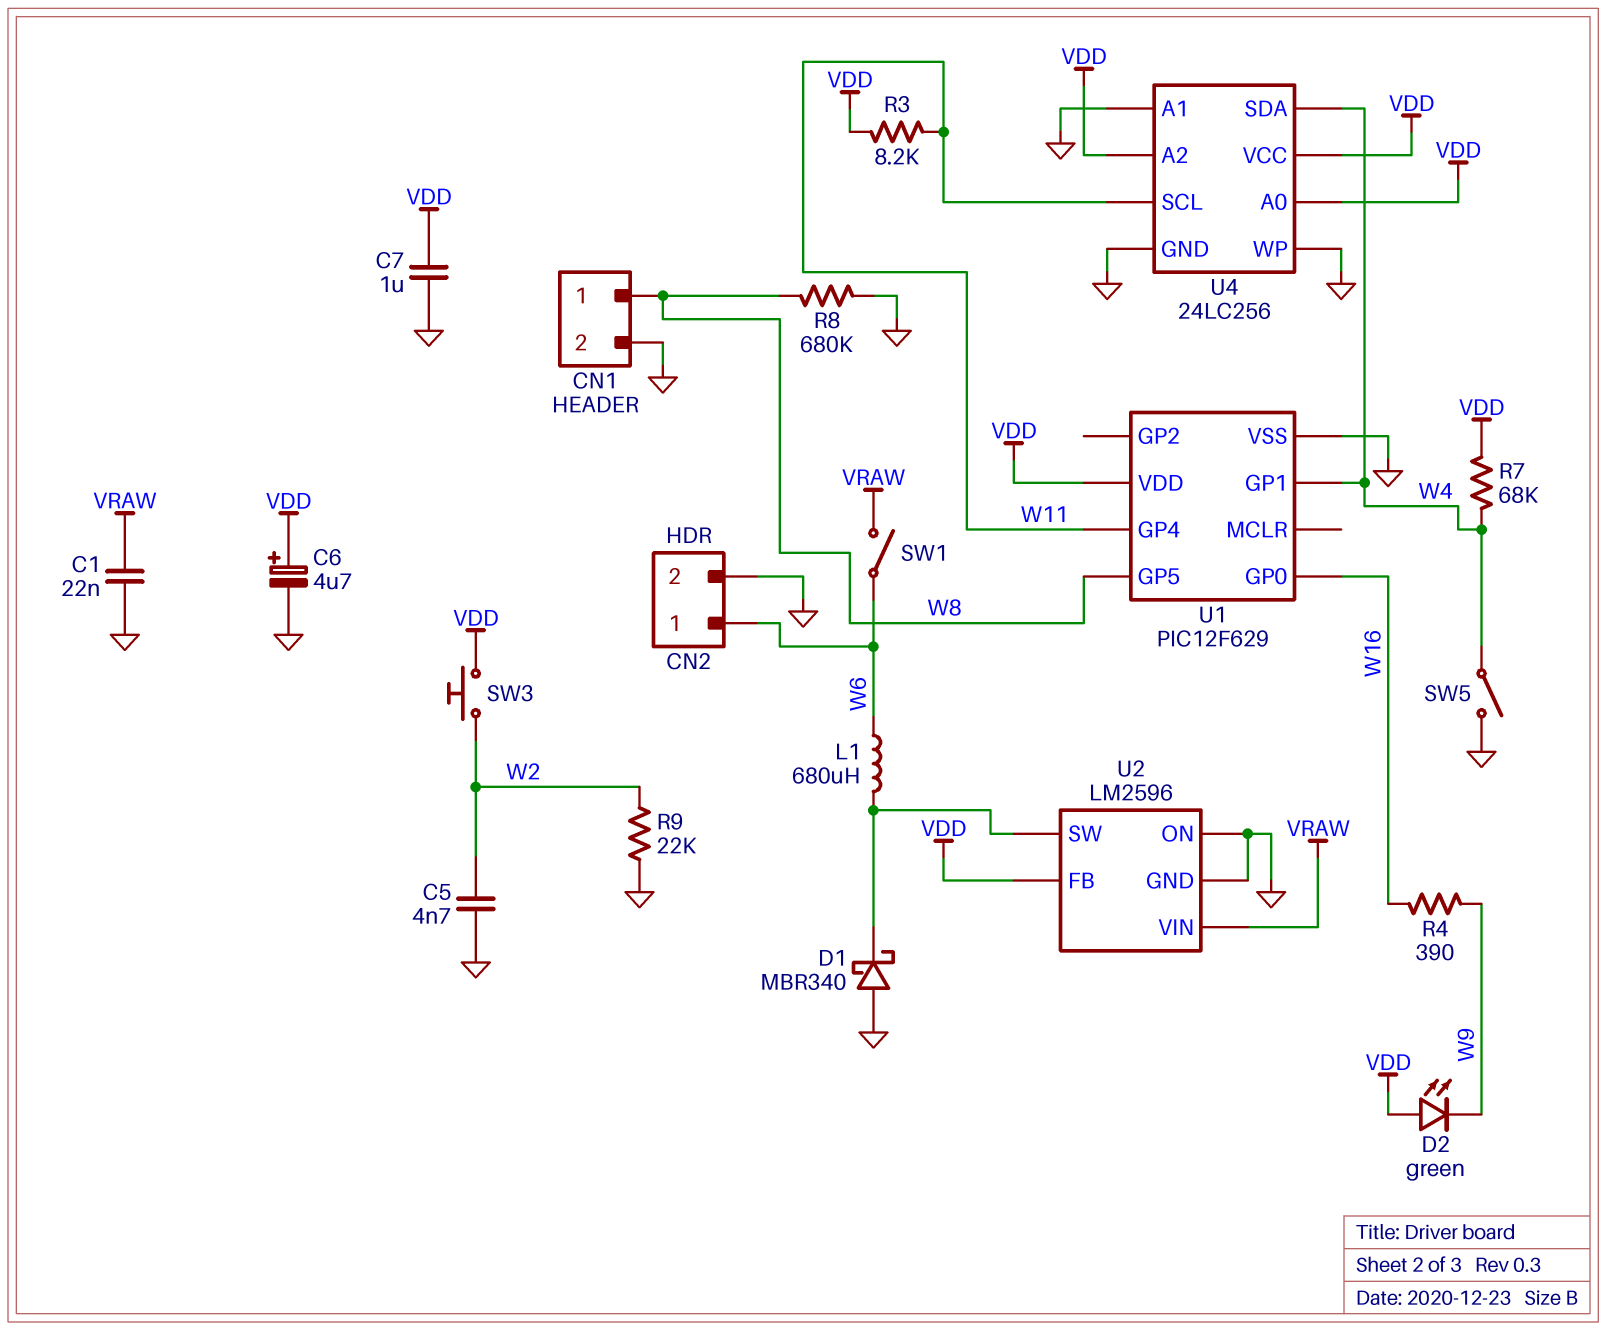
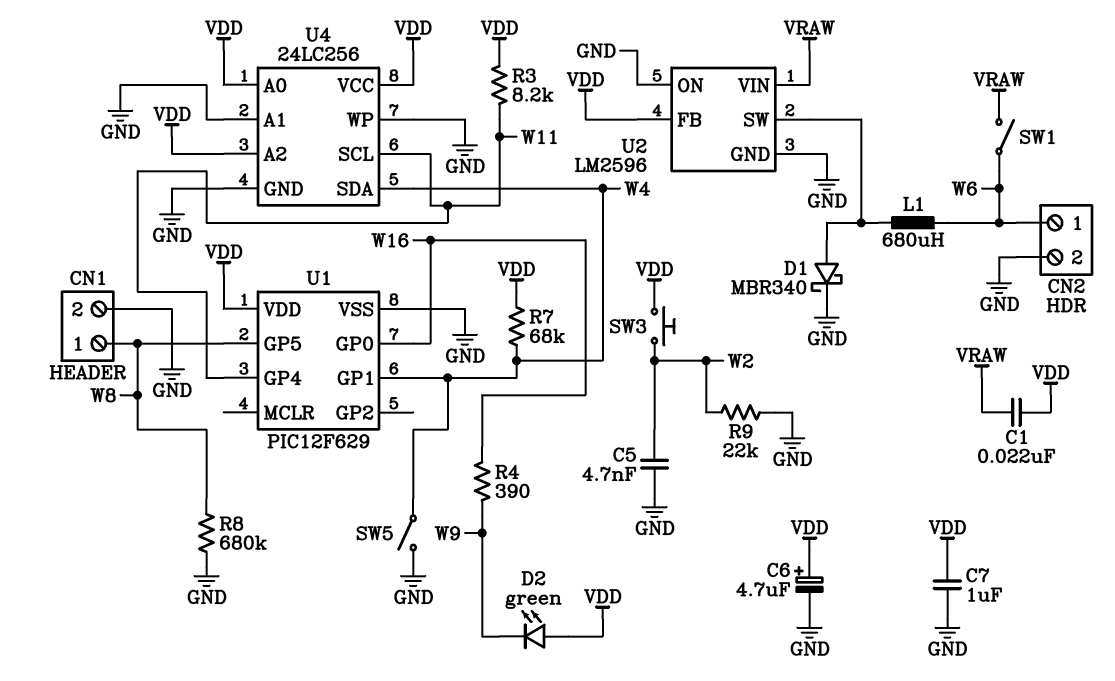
C1: 22nF (GND, VRAW) -> 22nF (VDD, VRAW)
D1: schottky MBR340 (A GND, K U2/SW) -> schottky MBR340 (A U2/SW, K GND)

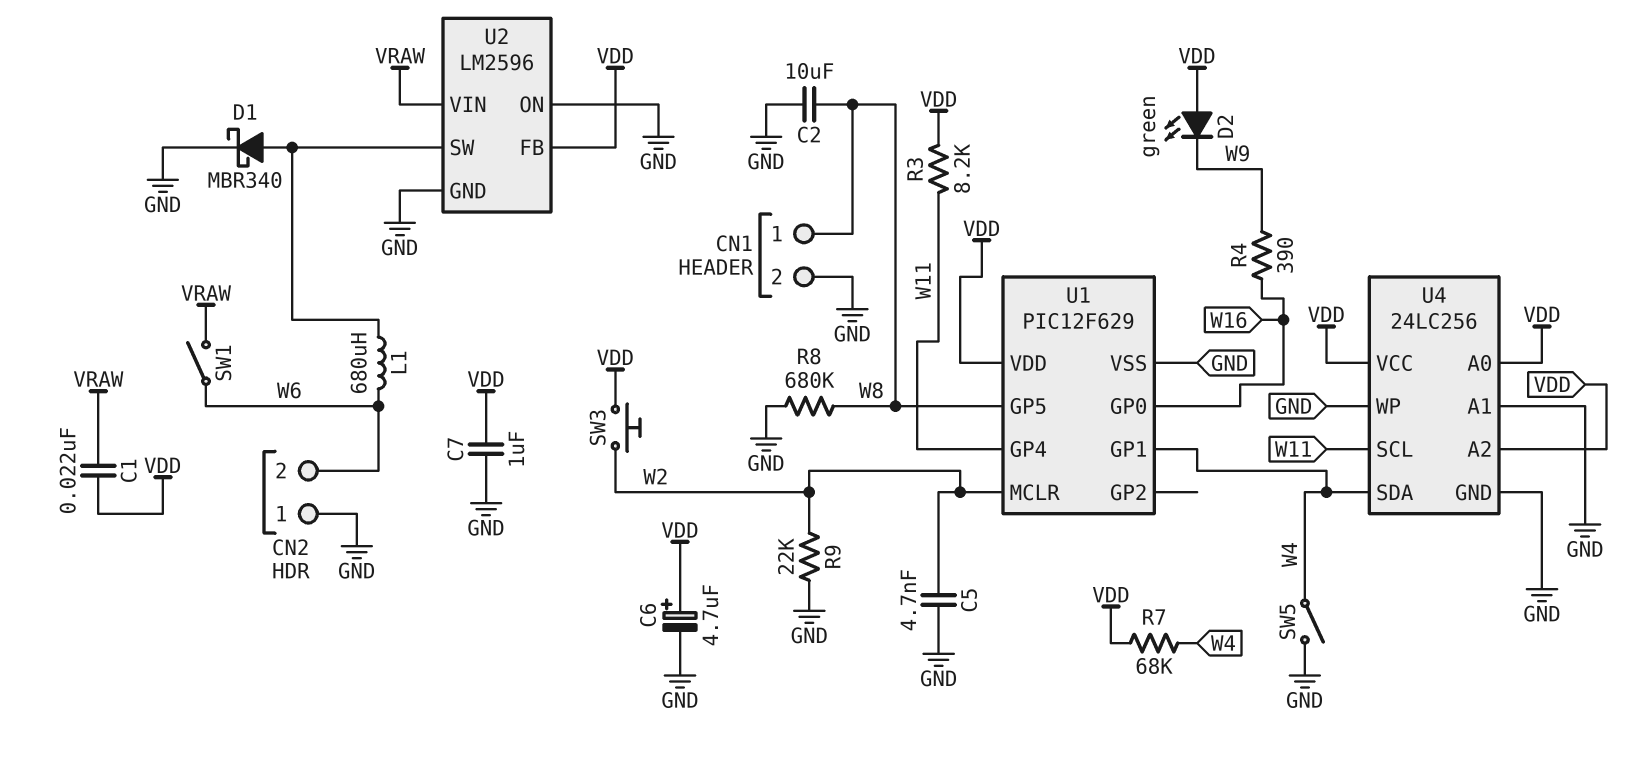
C2: none -> 10uF (GND, W8)
CN2 pin 1: W6 -> GND
CN2 pin 2: GND -> W6
U1 pin MCLR: none -> W2

